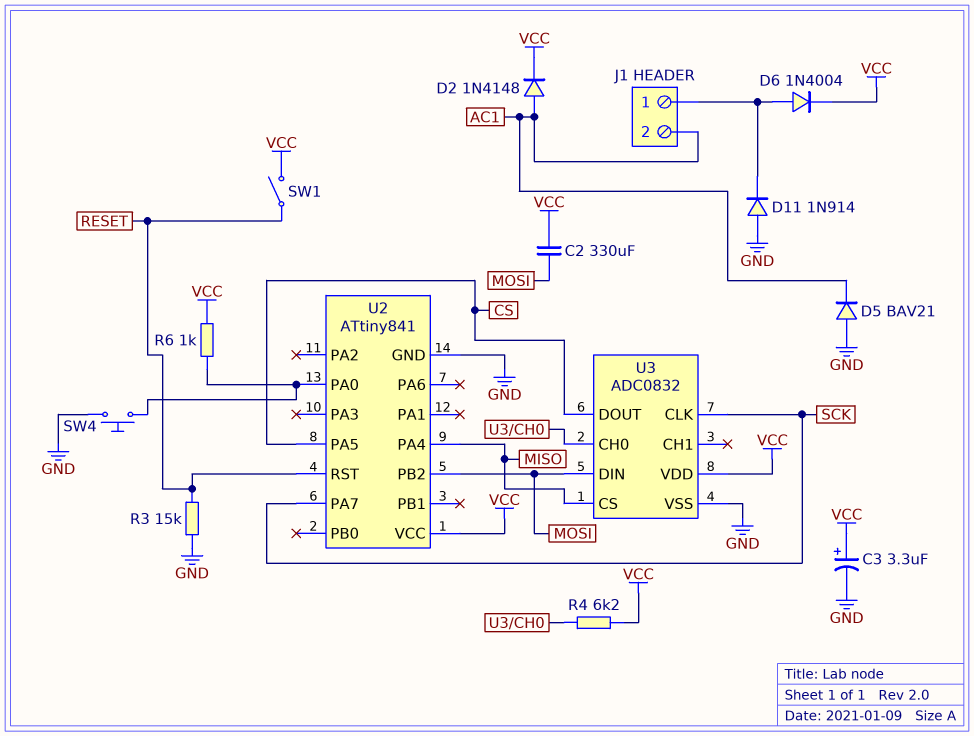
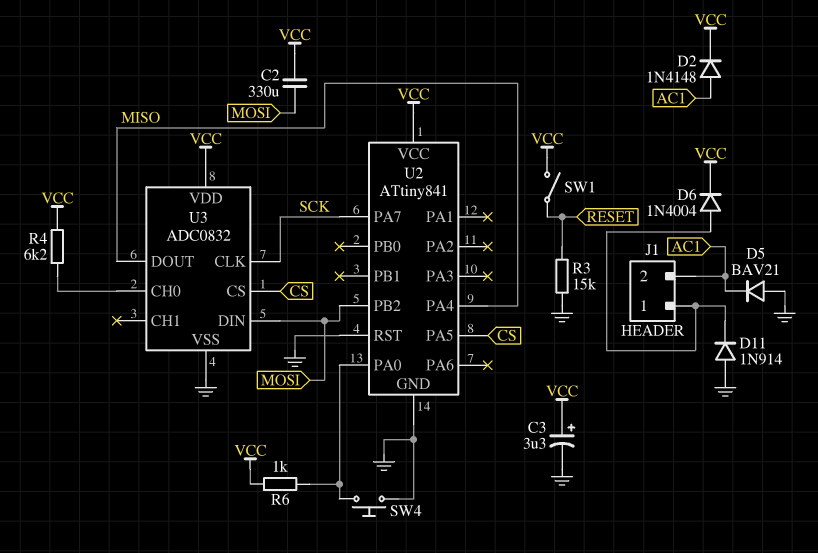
U2 pin RST: RESET -> GND
U3 pin CS: MISO -> CS
U3 pin DOUT: CS -> MISO

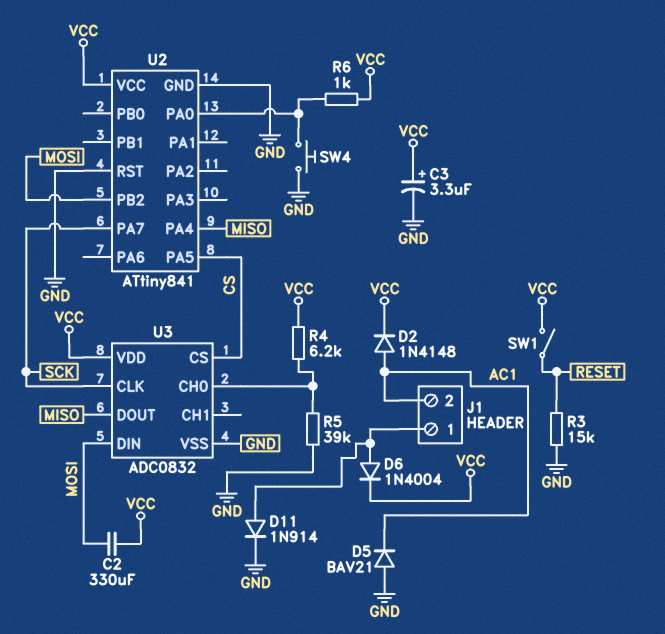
D11: diode 1N914 (A GND, K J1/1) -> diode 1N914 (A J1/1, K GND)
R5: none -> 39k (GND, U3/CH0)

